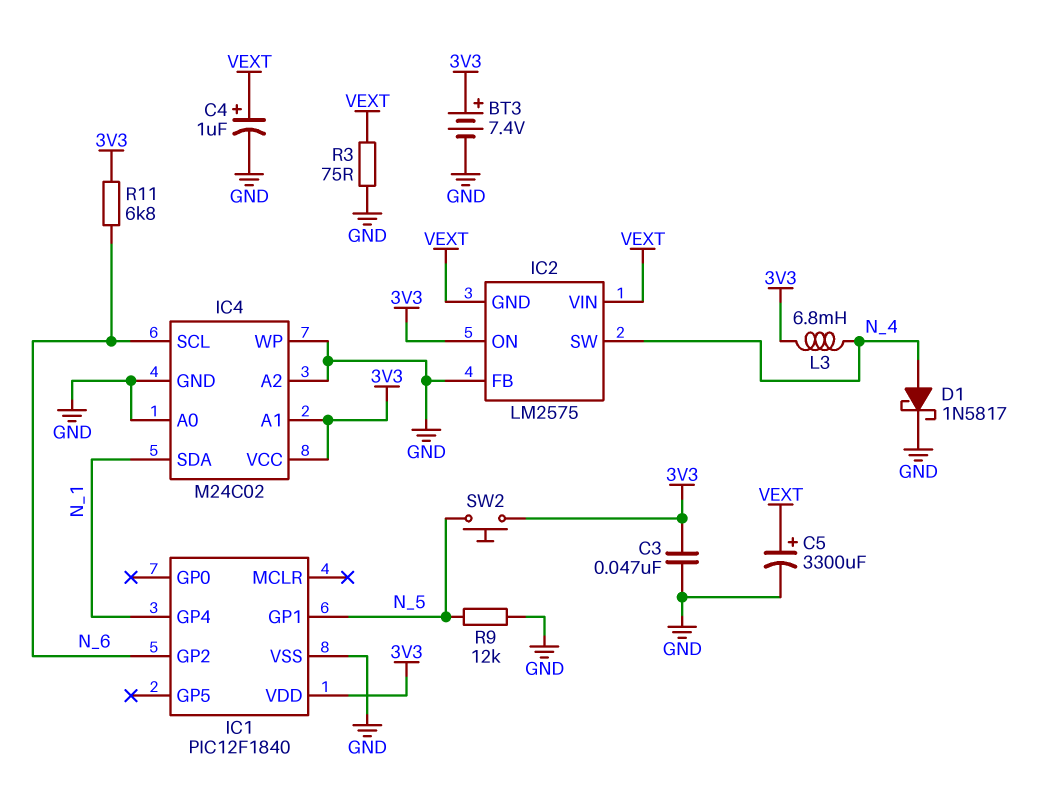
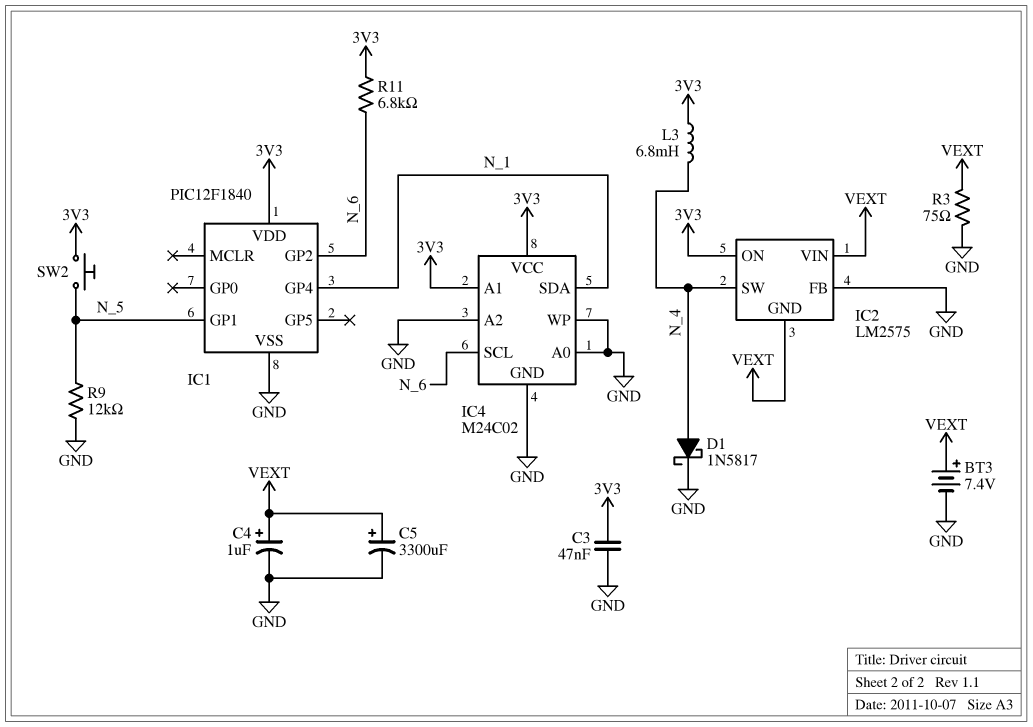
BT3: 7.4V (plus 3V3, minus GND) -> 7.4V (plus VEXT, minus GND)

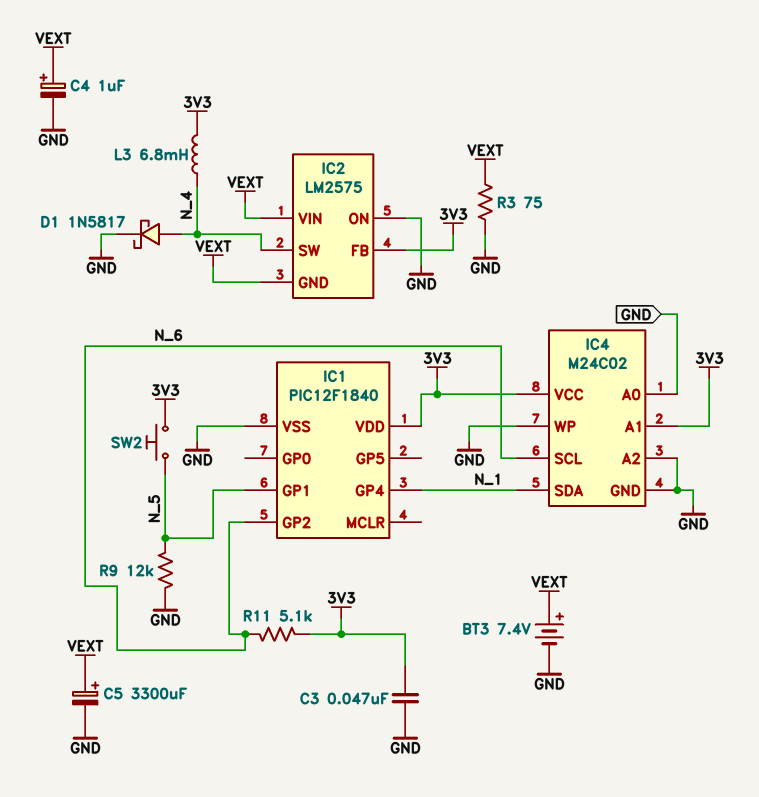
IC2 pin FB: GND -> 3V3
IC2 pin ON: 3V3 -> GND
R11: 6.8k (3V3, N_6) -> 5.1k (3V3, N_6)

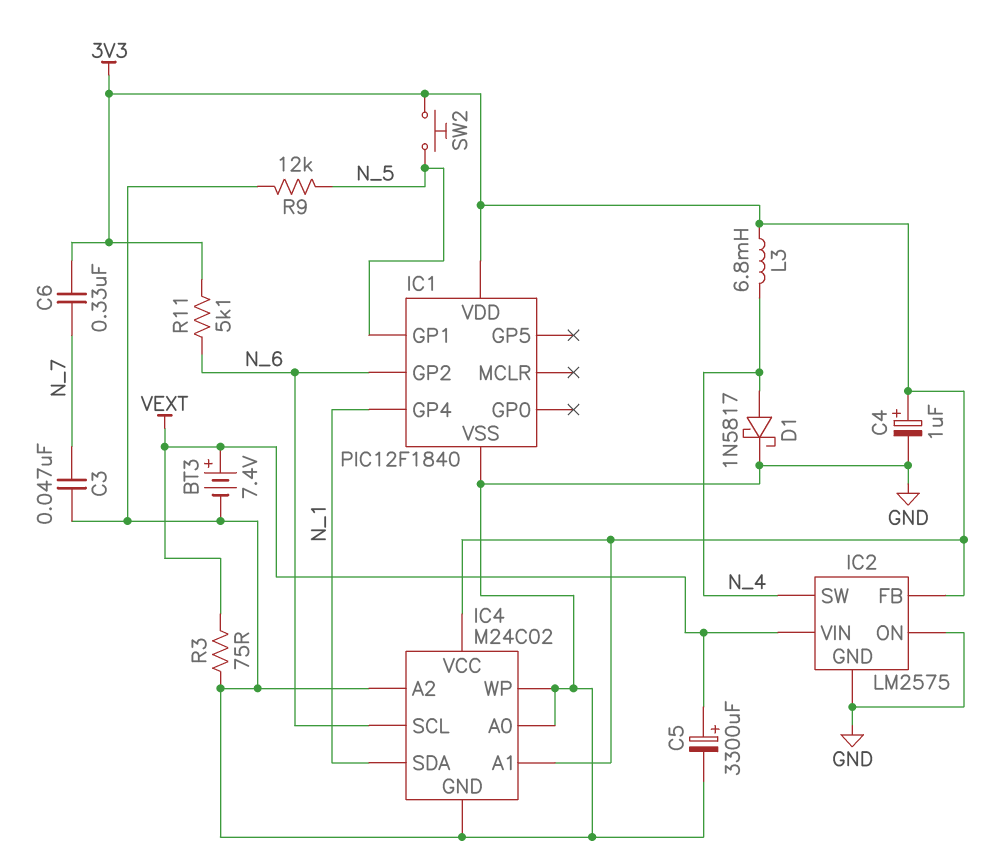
C3: 47nF (3V3, GND) -> 47nF (GND, N_7)
C4: 1uF (plus VEXT, minus GND) -> 1uF (plus 3V3, minus GND)
C6: none -> 330nF (3V3, N_7)
IC2 pin GND: VEXT -> GND

